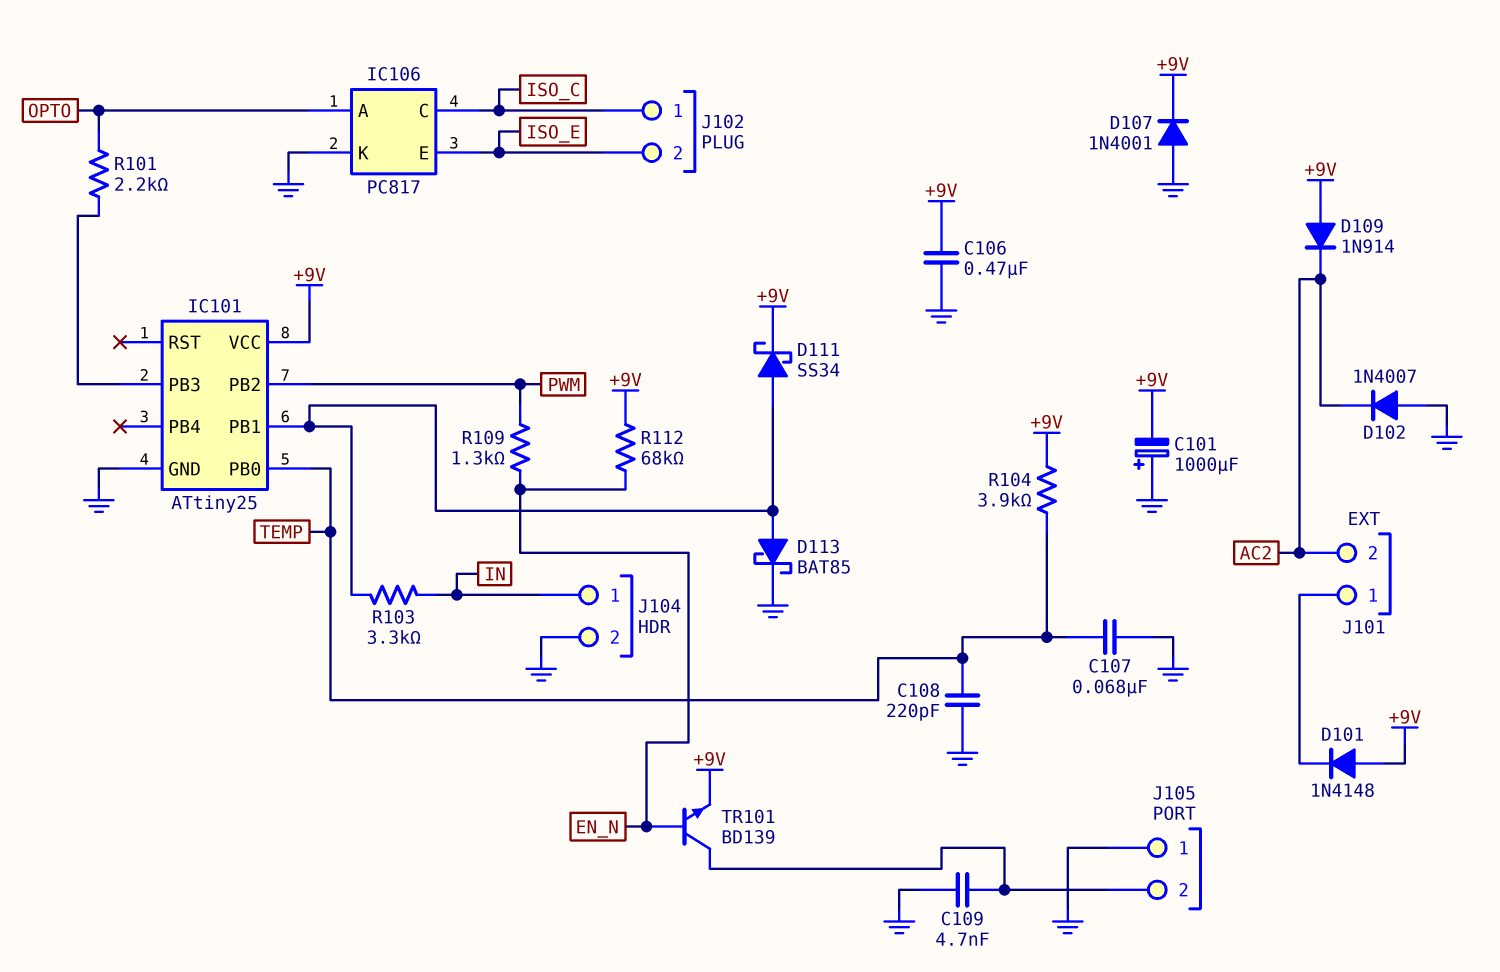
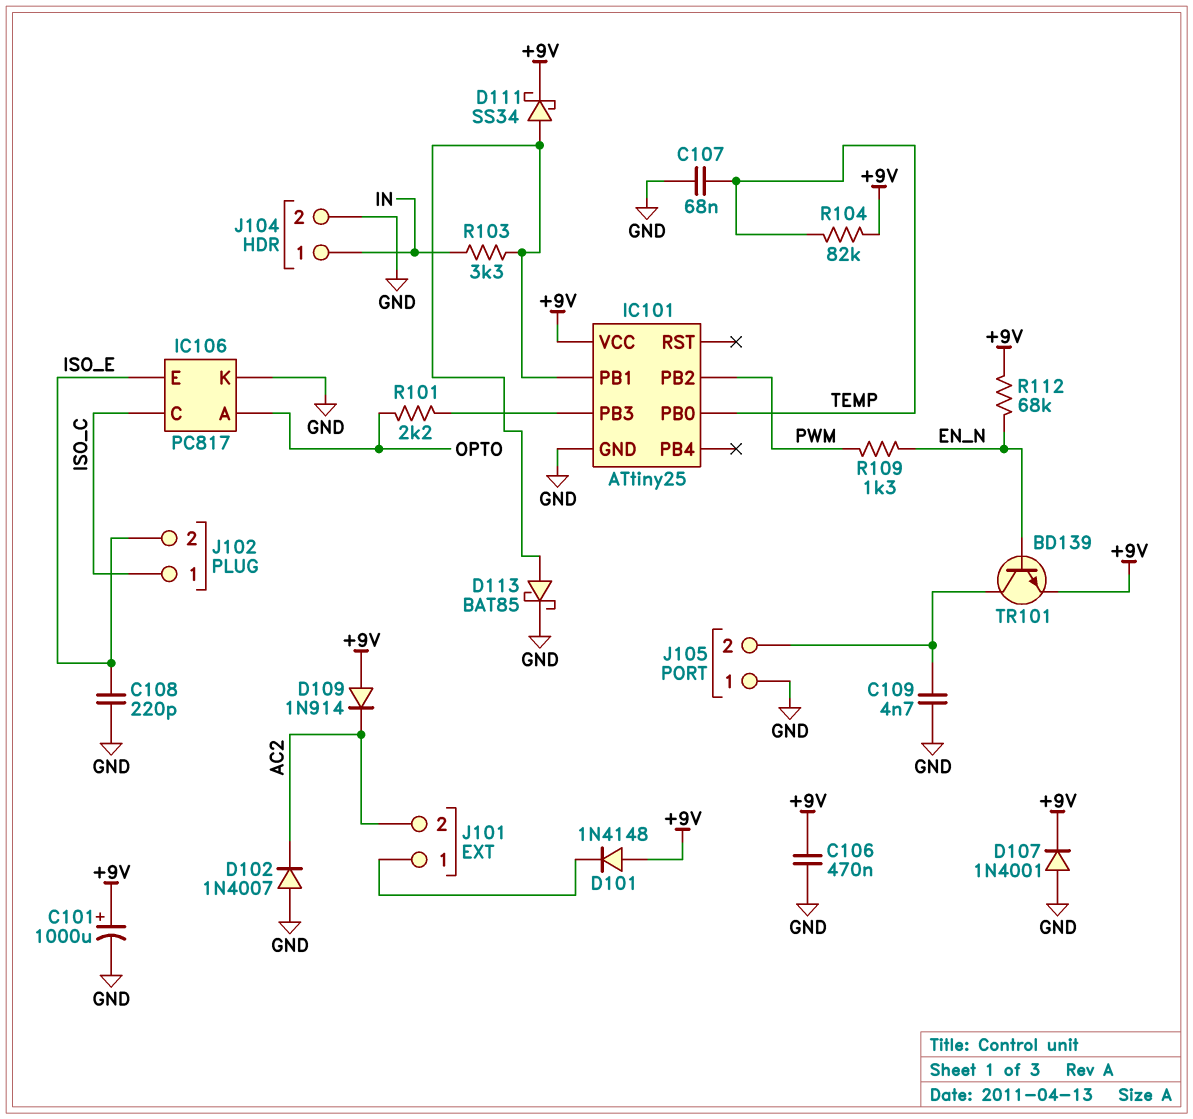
C101: 1000uF (plus GND, minus +9V) -> 1000uF (plus +9V, minus GND)
C108: 220pF (GND, TEMP) -> 220pF (GND, ISO_E)
R104: 3.9k (+9V, TEMP) -> 82k (+9V, TEMP)

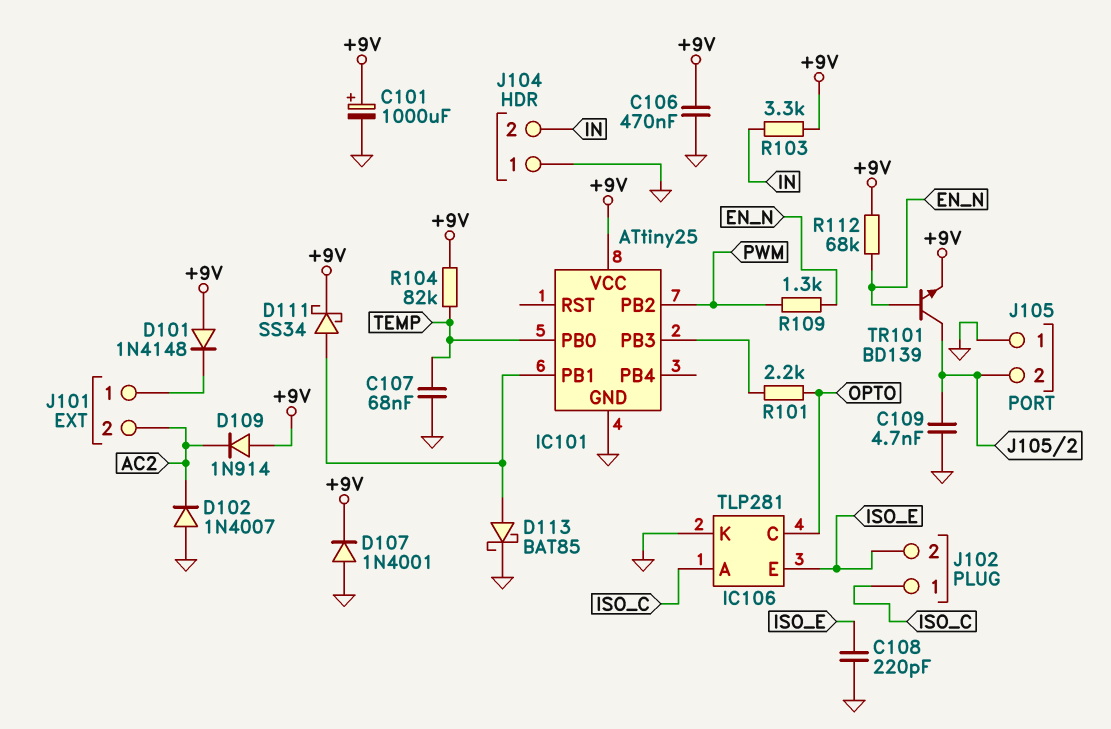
IC106: PC817 -> TLP281
IC106 pin A: OPTO -> ISO_C
IC106 pin C: ISO_C -> OPTO
J104 pin 1: IN -> GND
J104 pin 2: GND -> IN
R103: 3.3k (IC101/PB1, IN) -> 3.3k (+9V, IN)

